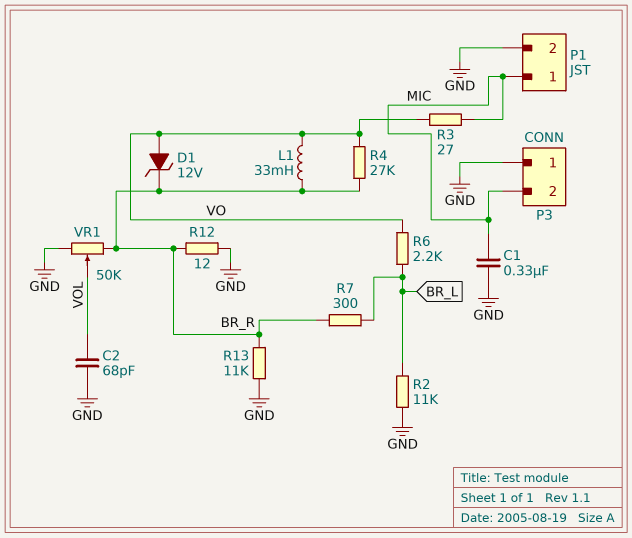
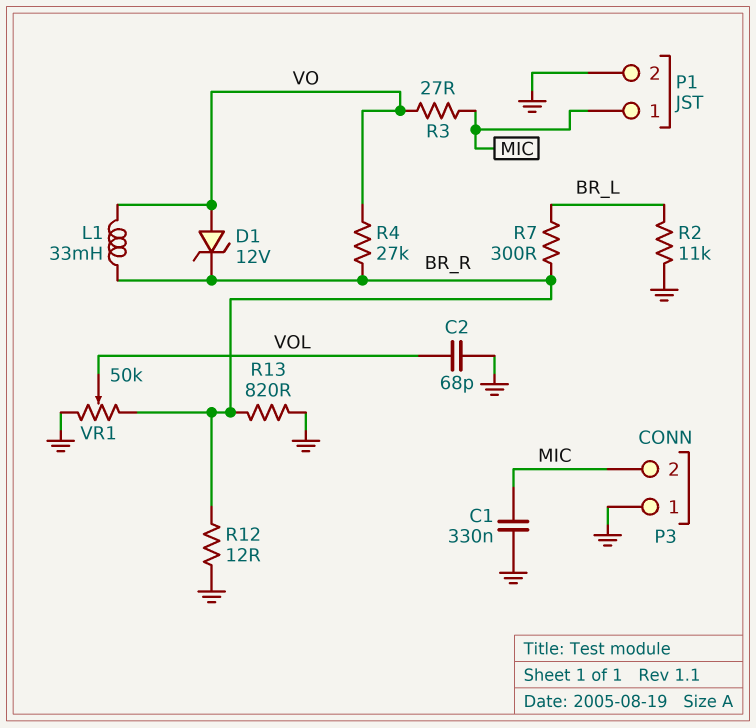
R6: 2.2k (BR_L, VO) -> none
R13: 11k (BR_R, GND) -> 820 (BR_R, GND)

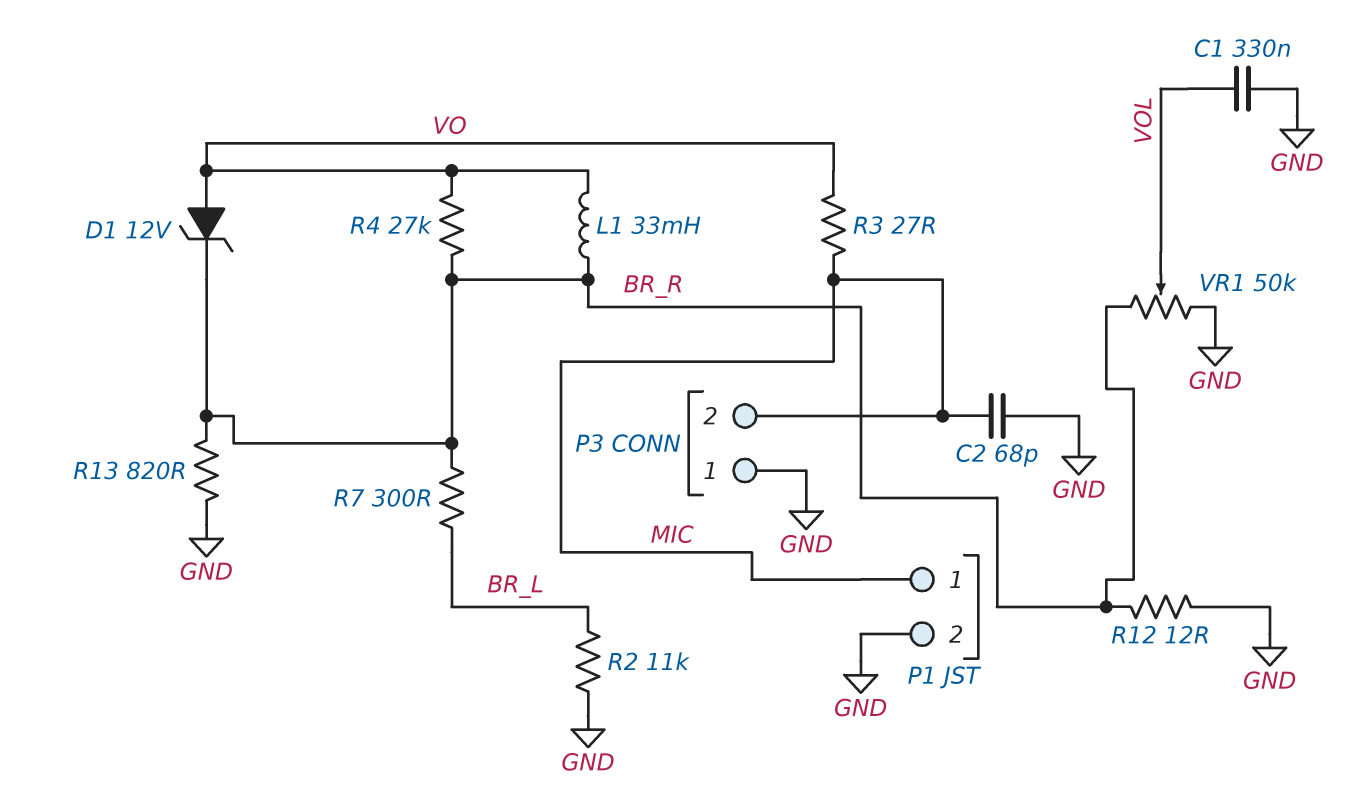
C1: 330nF (GND, MIC) -> 330nF (GND, VOL)
C2: 68pF (GND, VOL) -> 68pF (GND, MIC)

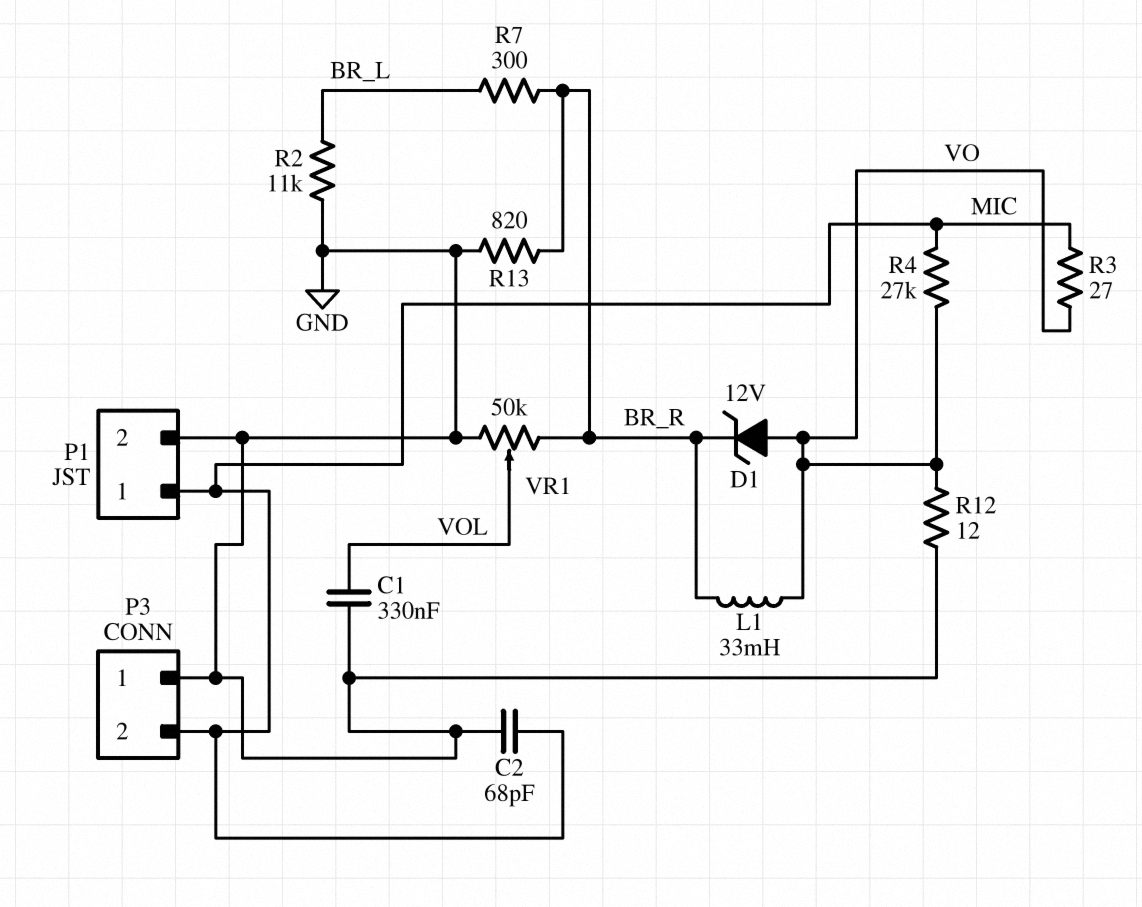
R4: 27k (BR_R, VO) -> 27k (MIC, VO)
R12: 12 (BR_R, GND) -> 12 (GND, VO)

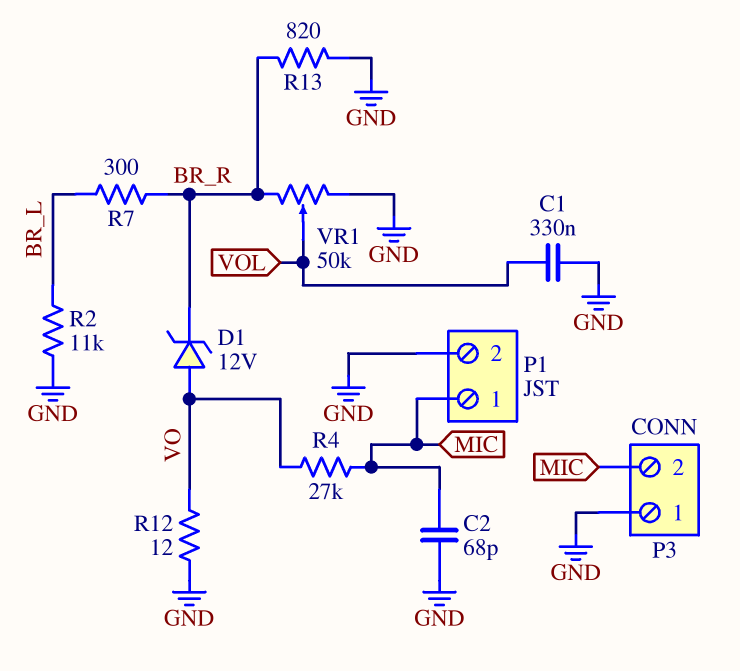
L1: 33mH (BR_R, VO) -> none
R3: 27 (MIC, VO) -> none

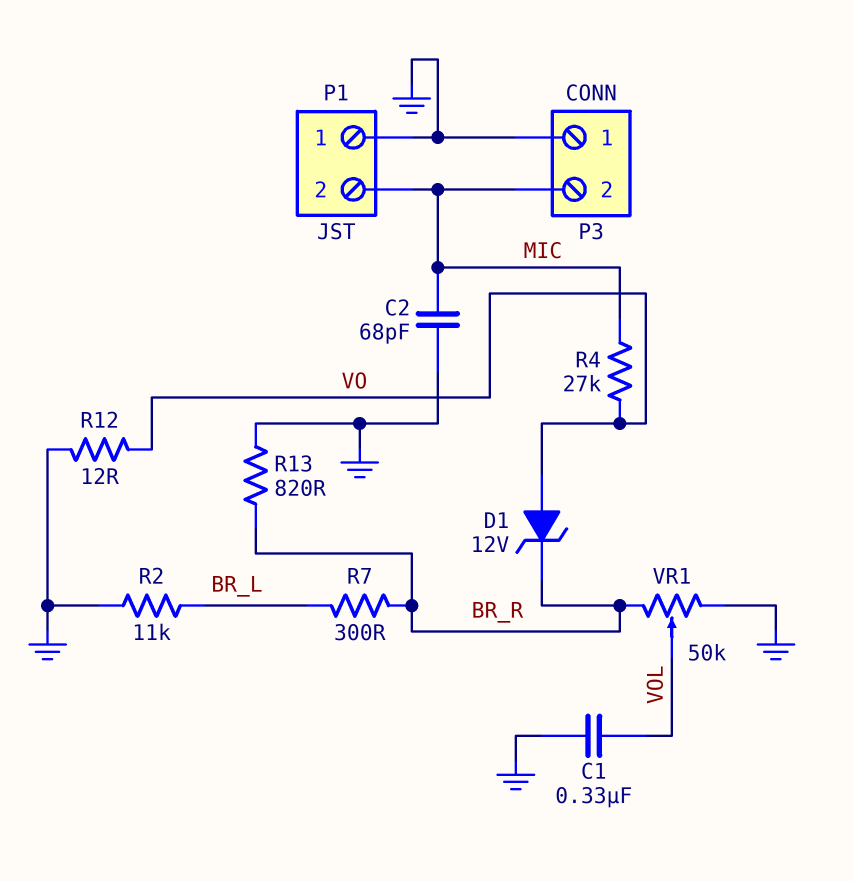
P1 pin 1: MIC -> GND
P1 pin 2: GND -> MIC

